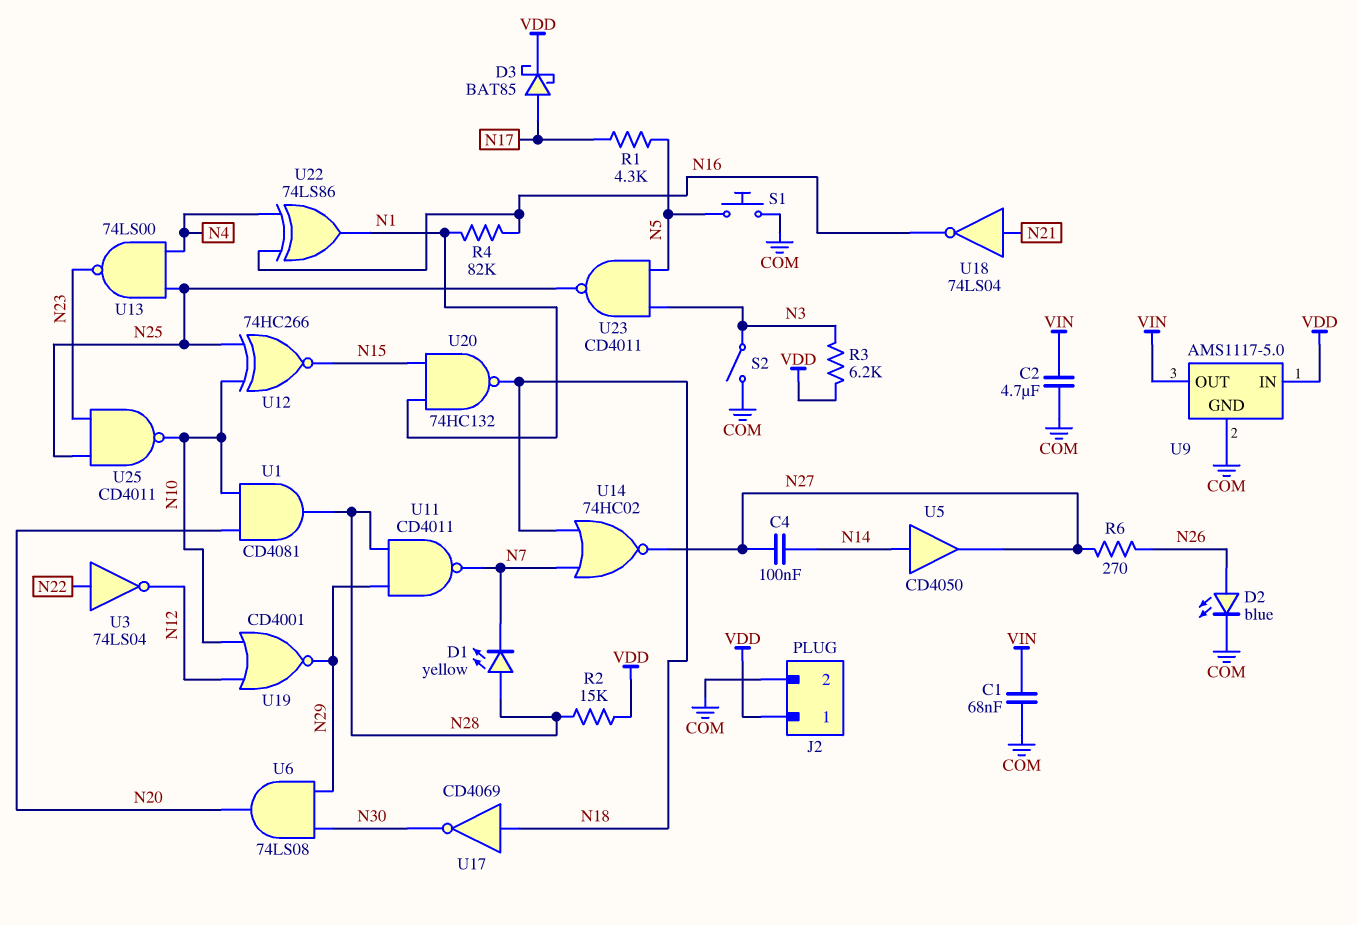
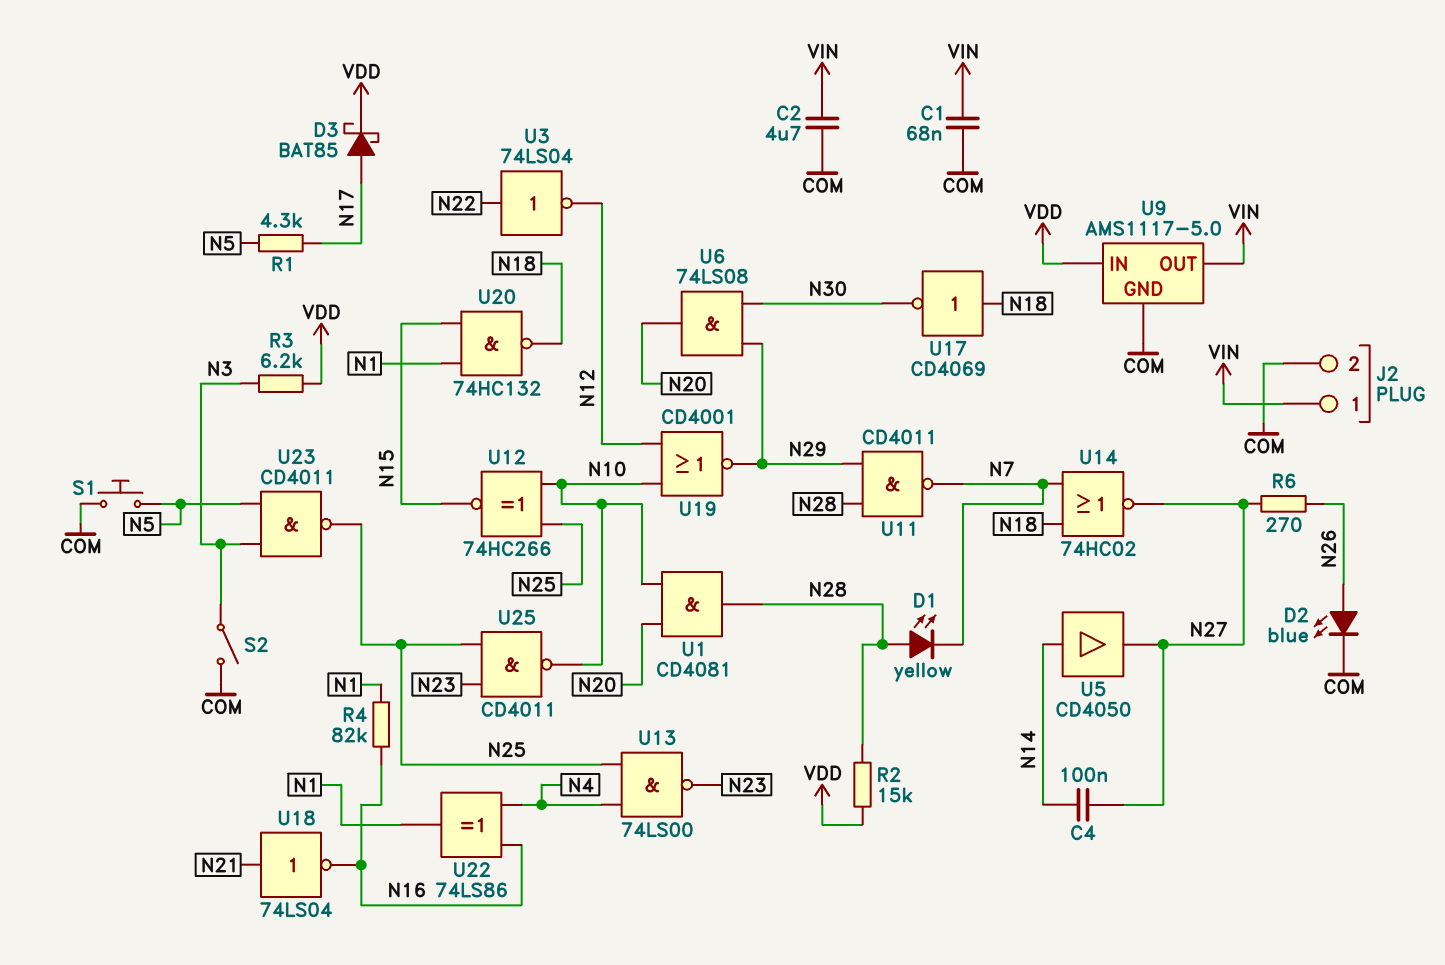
J2 pin 1: VDD -> VIN

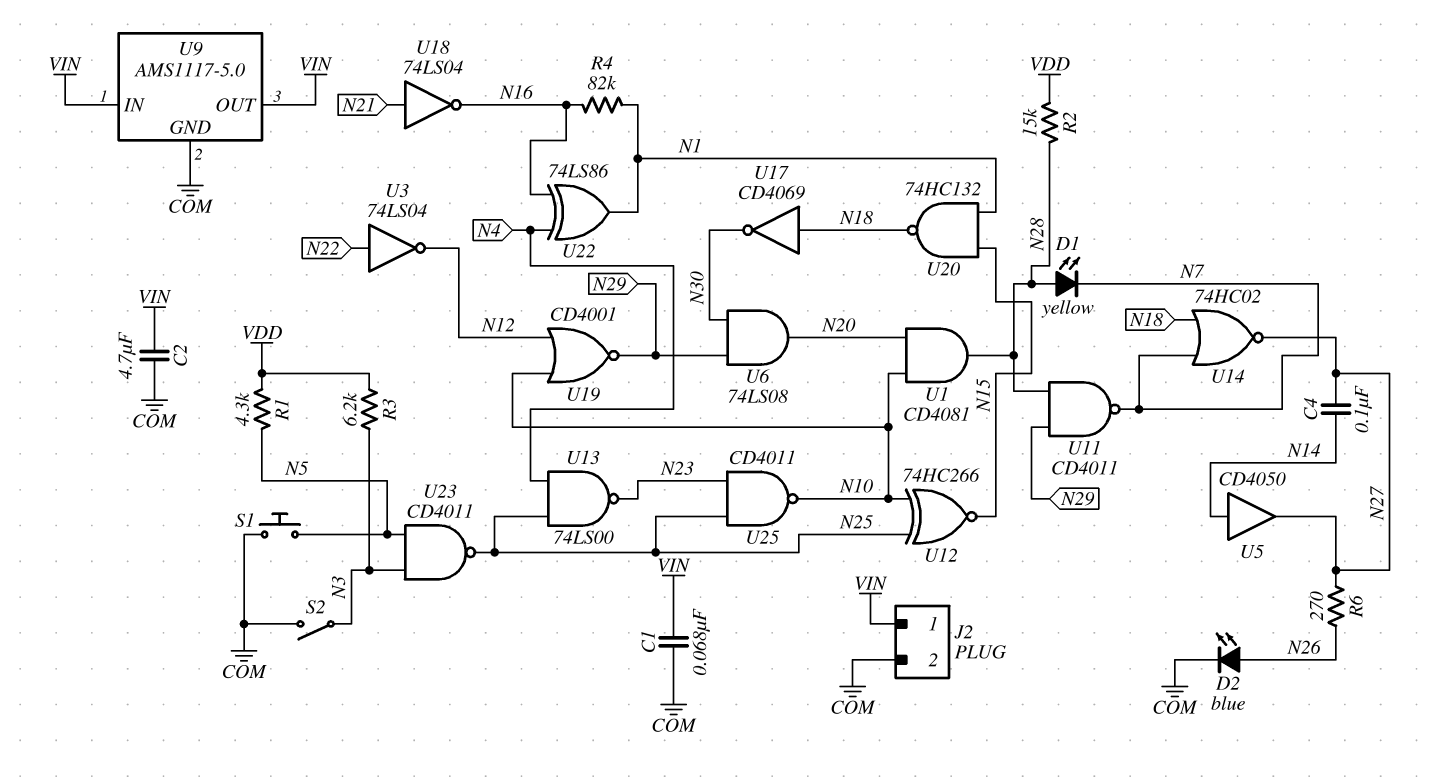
D3: schottky BAT85 (A N17, K VDD) -> none
R1: 4.3k (N5, N17) -> 4.3k (N5, VDD)
U9 pin IN: VDD -> VIN

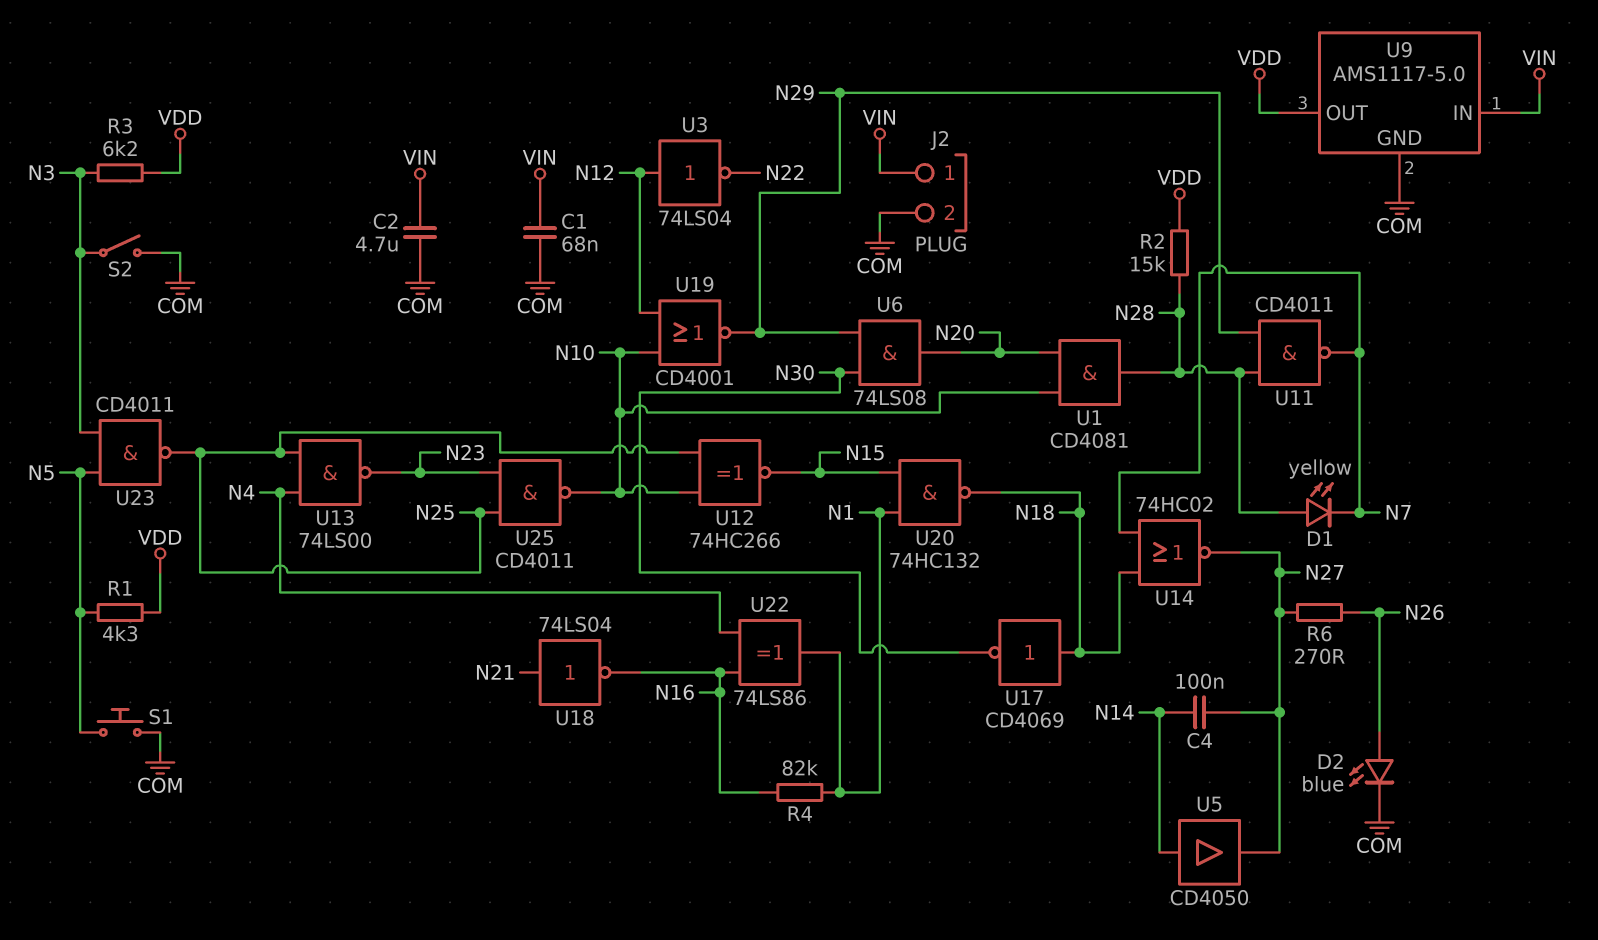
U3: NOT 74LS04 (in N22, out N12) -> NOT 74LS04 (in N12, out N22)
U9 pin OUT: VIN -> VDD

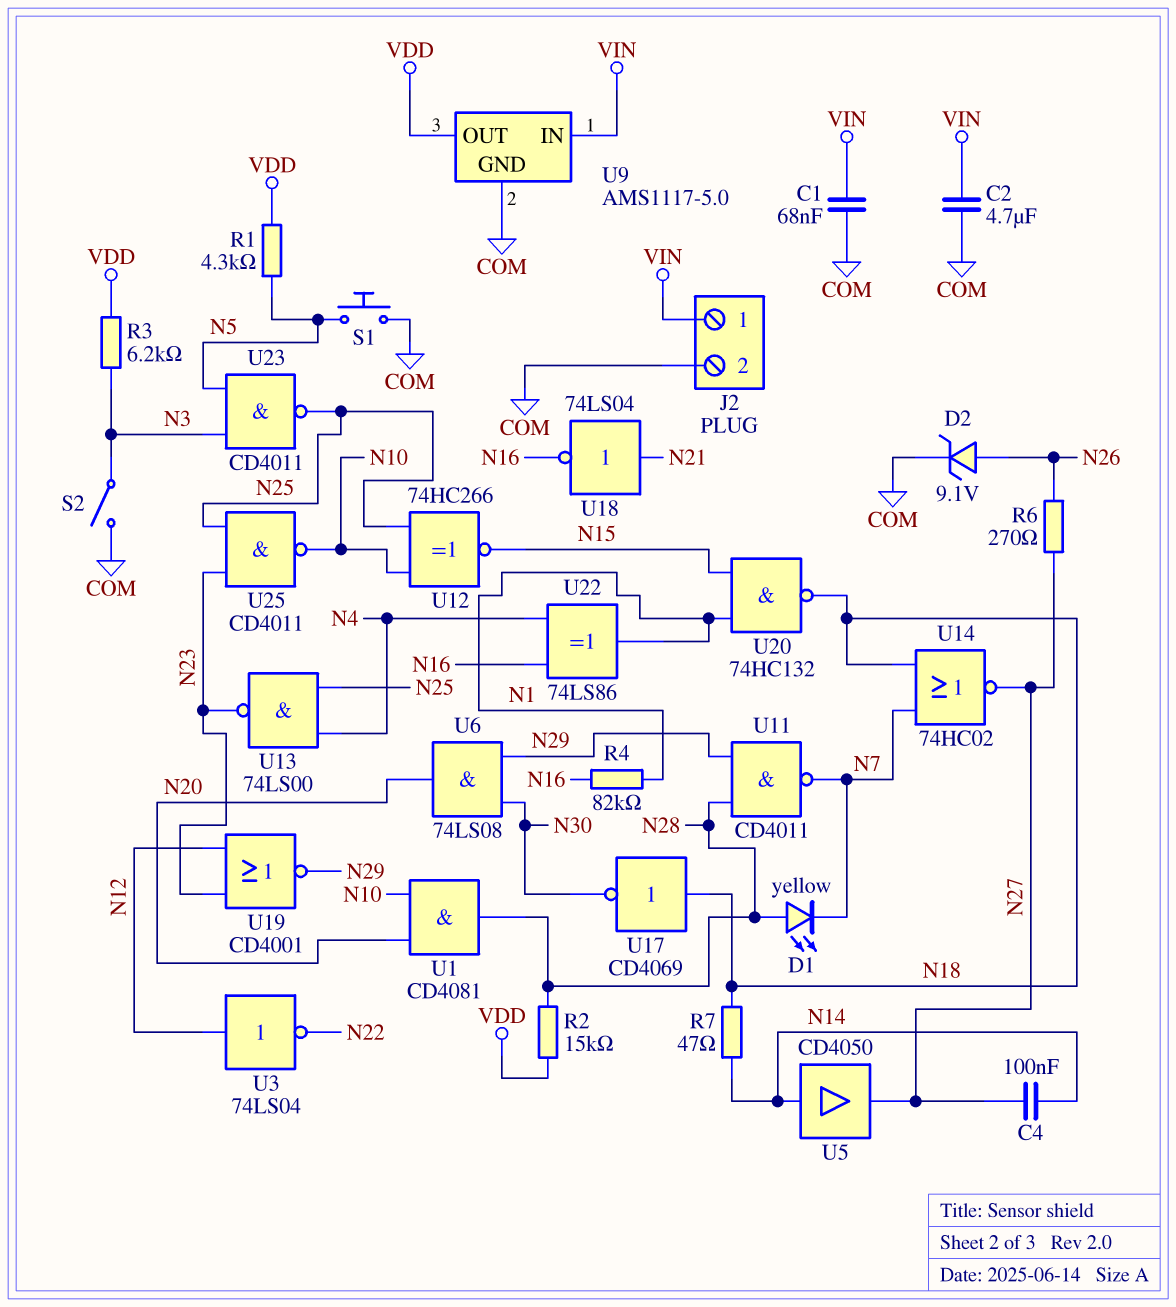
D2: LED blue (A N26, K COM) -> zener 9.1V (A N26, K COM)
R7: none -> 47 (N14, N18)
U19: NOR CD4001 (in N10, in N12, out N29) -> NOR CD4001 (in N12, in N23, out N29)

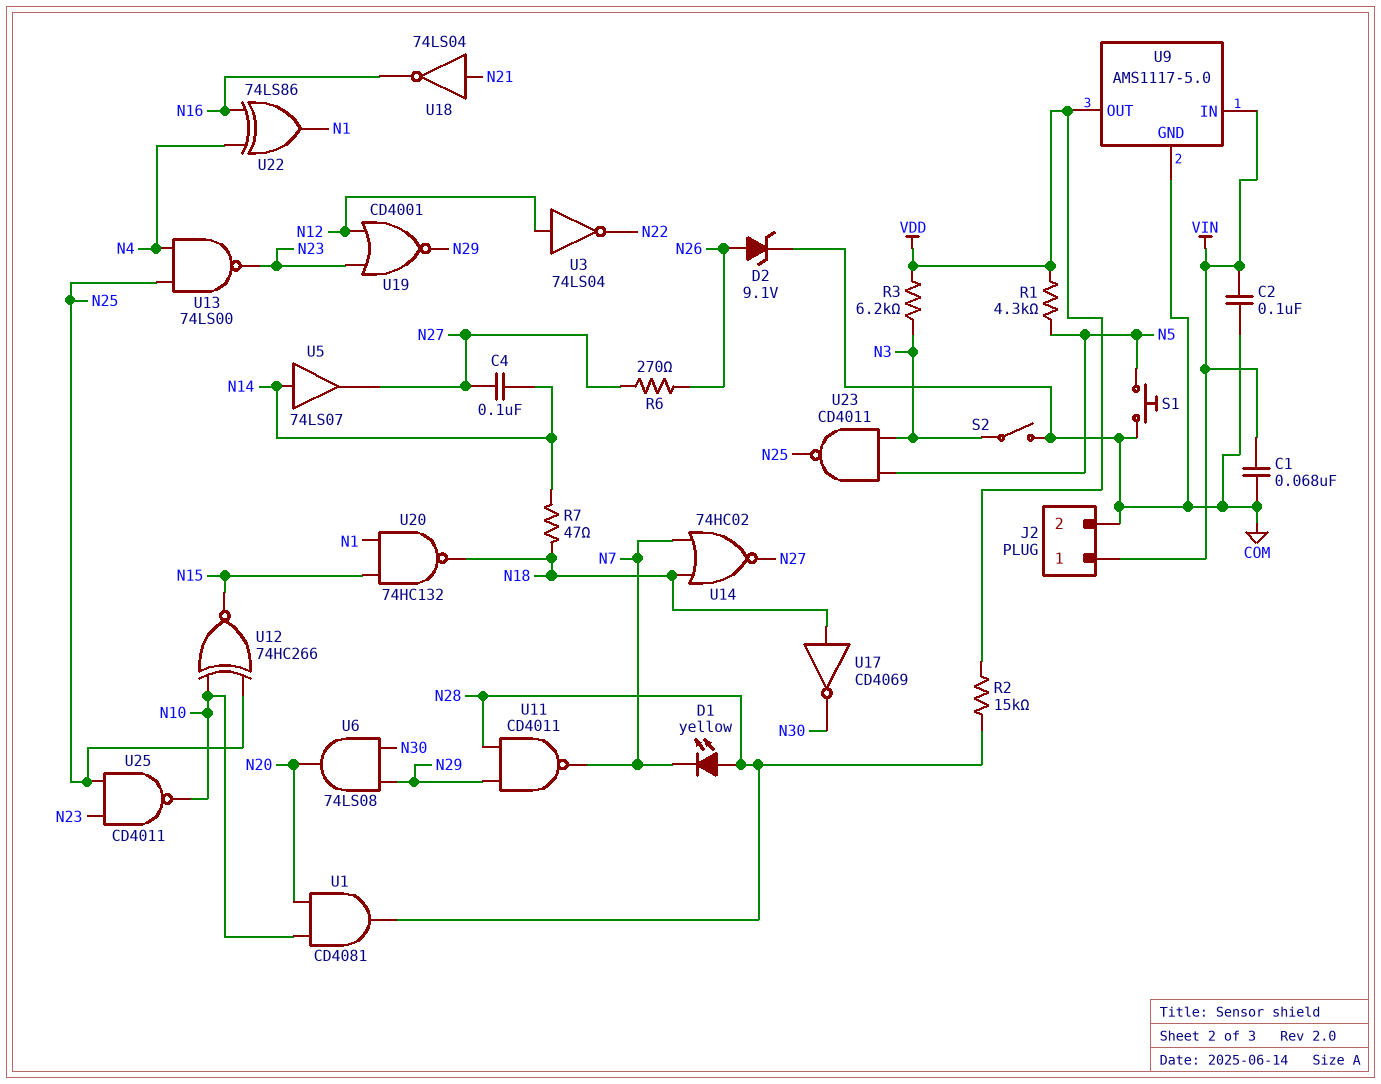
C2: 4.7uF (COM, VIN) -> 100nF (COM, VIN)
R4: 82k (N1, N16) -> none
U5: buffer CD4050 (in N14, out N27) -> buffer 74LS07 (in N14, out N27)

